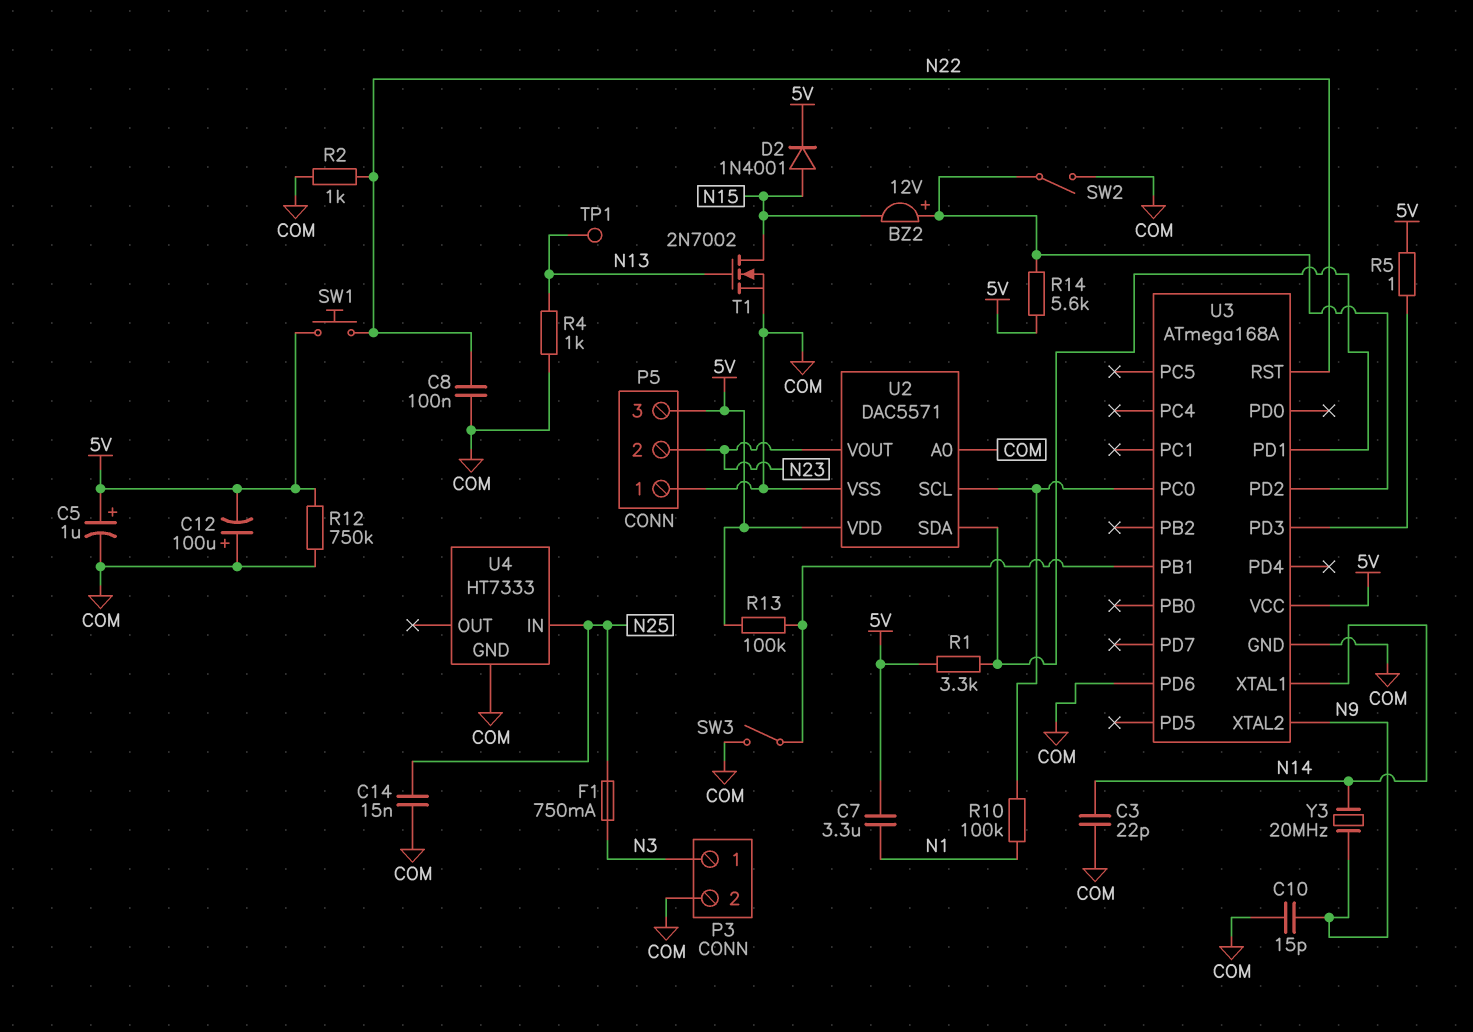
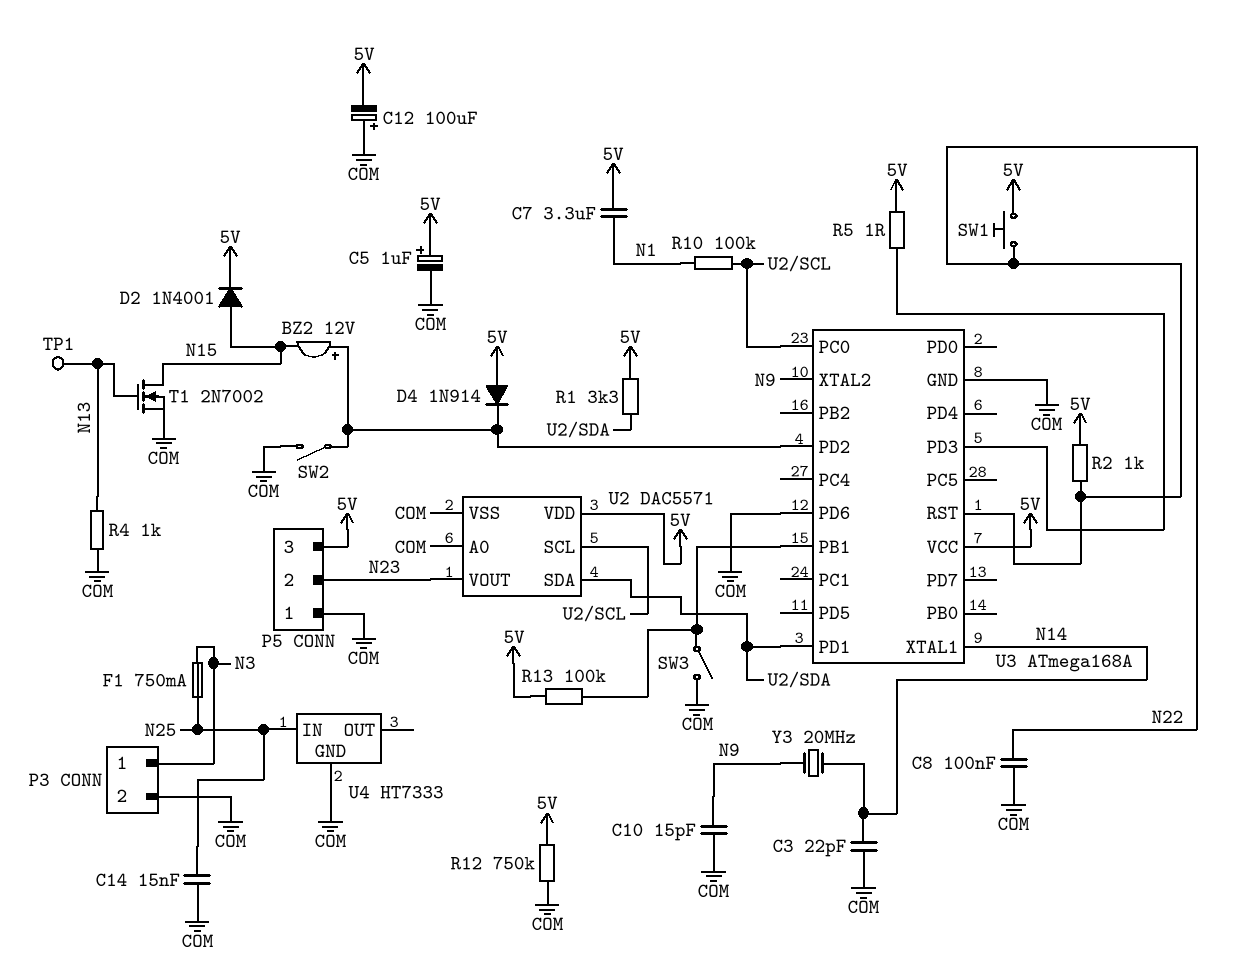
D4: none -> diode 1N914 (A 5V, K U3/PD2)
R2: 1k (COM, N22) -> 1k (5V, N22)
R14: 5.6k (5V, U3/PD2) -> none

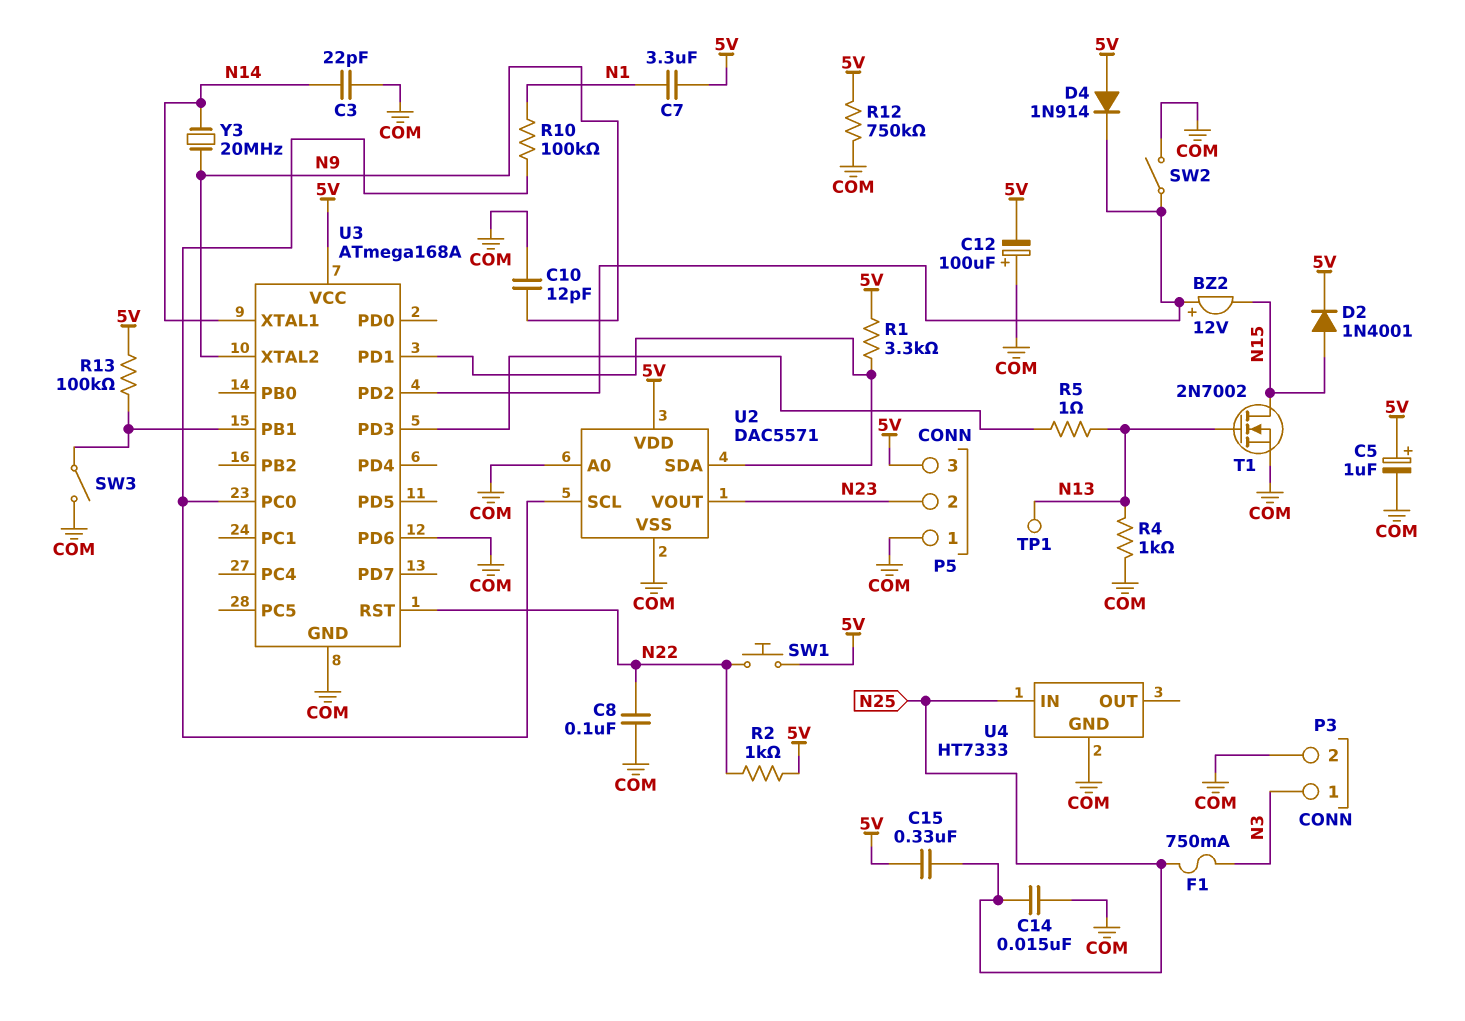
C10: 15pF (COM, N9) -> 12pF (COM, N9)
C15: none -> 330nF (5V, N25)
R5: 1 (5V, U3/PD3) -> 1 (N13, U3/PD3)

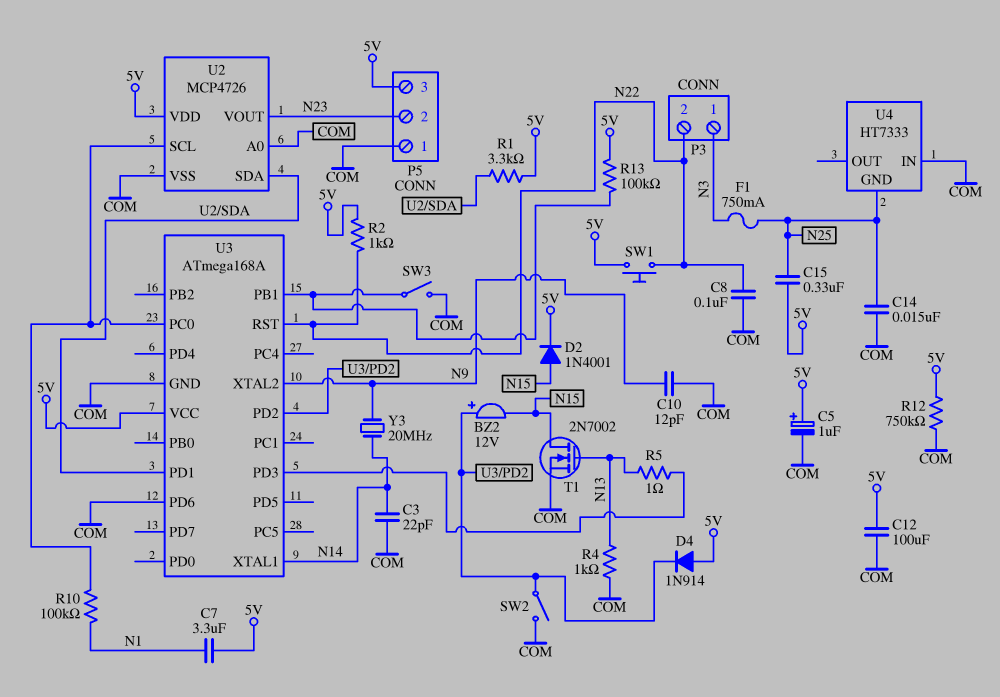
C12: 100uF (plus COM, minus 5V) -> 100uF (5V, COM)
P3 pin 2: COM -> N22
TP1: test point (N13) -> none
U2: DAC5571 -> MCP4726
U4 pin GND: COM -> N25
U4 pin IN: N25 -> COM

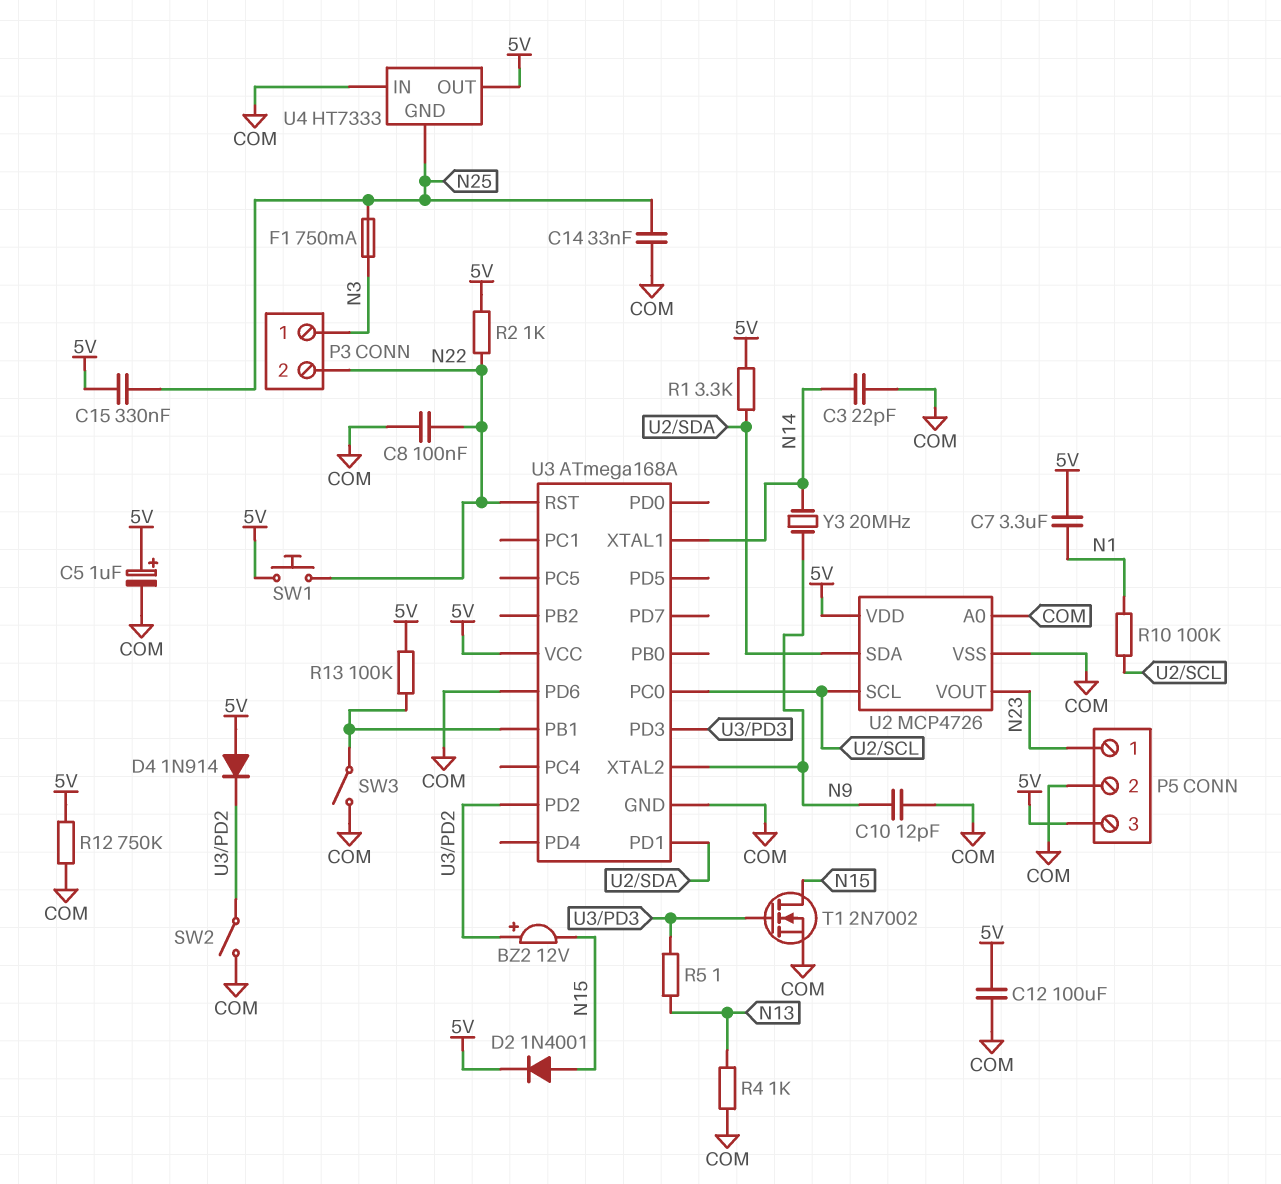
C14: 15nF (COM, N25) -> 33nF (COM, N25)
P5 pin 1: COM -> N23
P5 pin 2: N23 -> COM
T1: NMOS 2N7002 (G N13, D N15, S COM) -> NMOS 2N7002 (G U3/PD3, D N15, S COM)
U4 pin OUT: none -> 5V

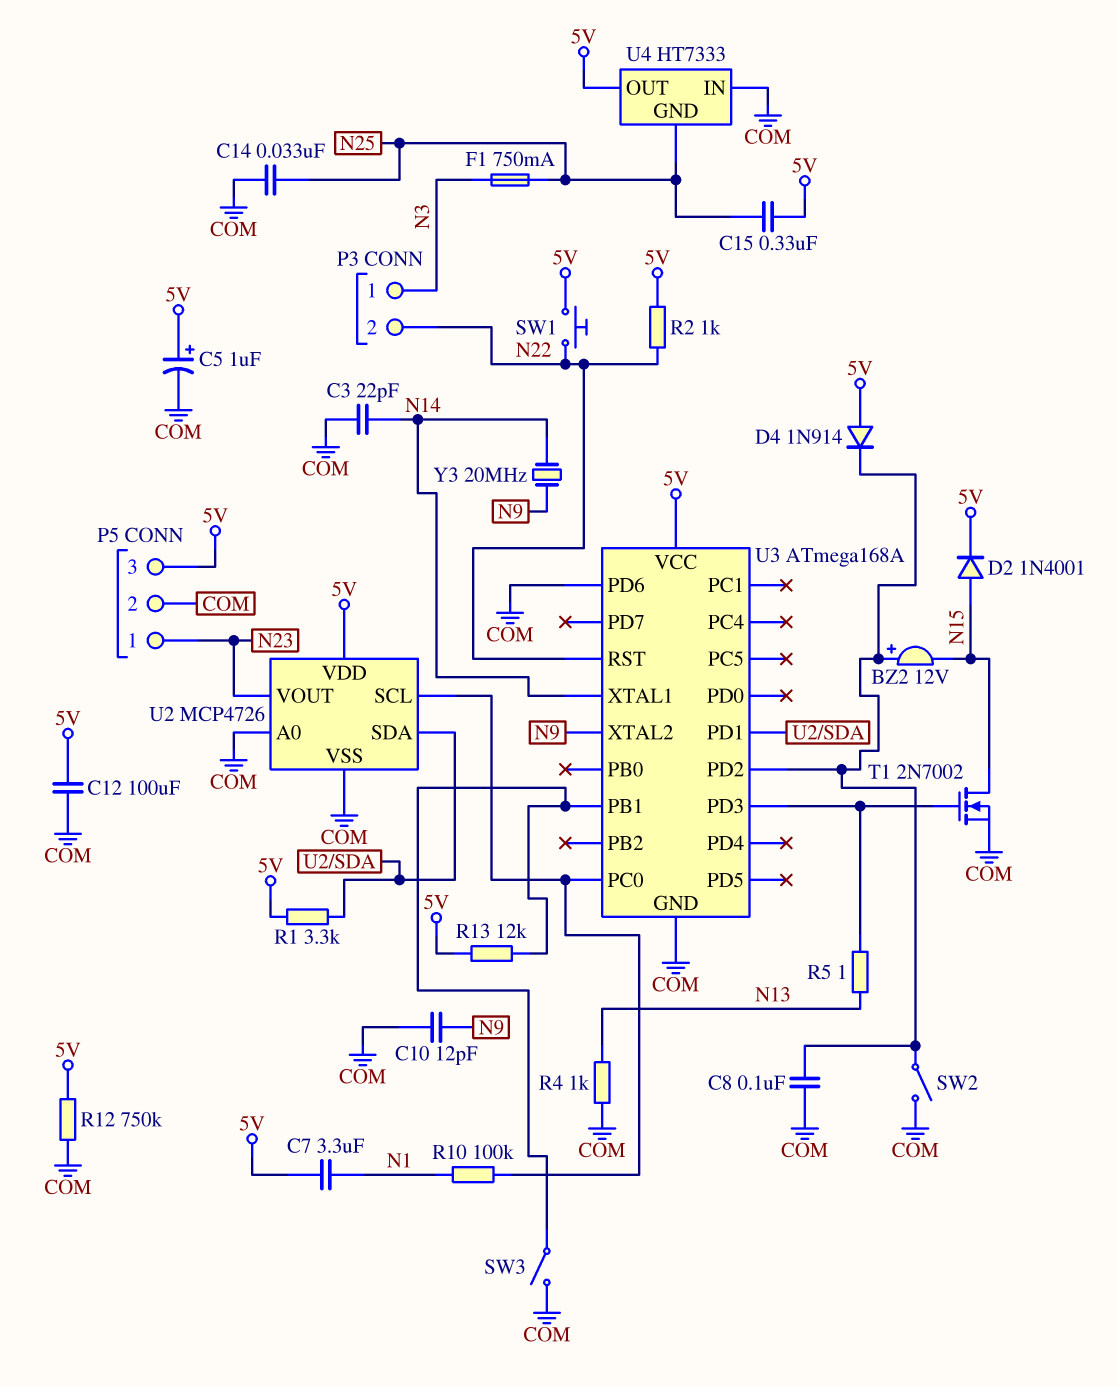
C8: 100nF (COM, N22) -> 100nF (COM, U3/PD2)
R13: 100k (5V, U3/PB1) -> 12k (5V, U3/PB1)

